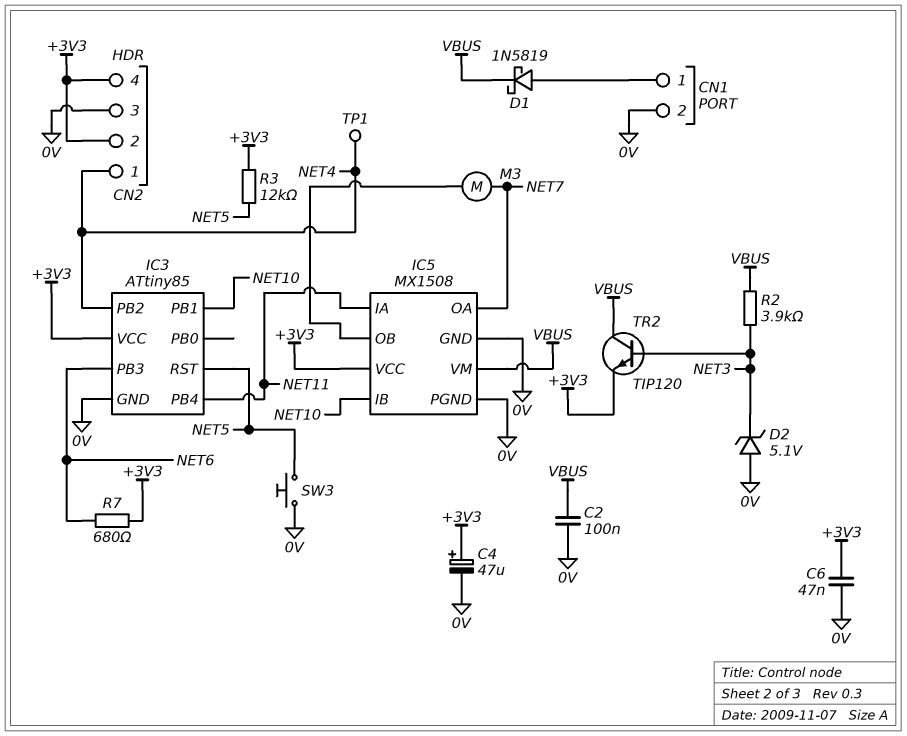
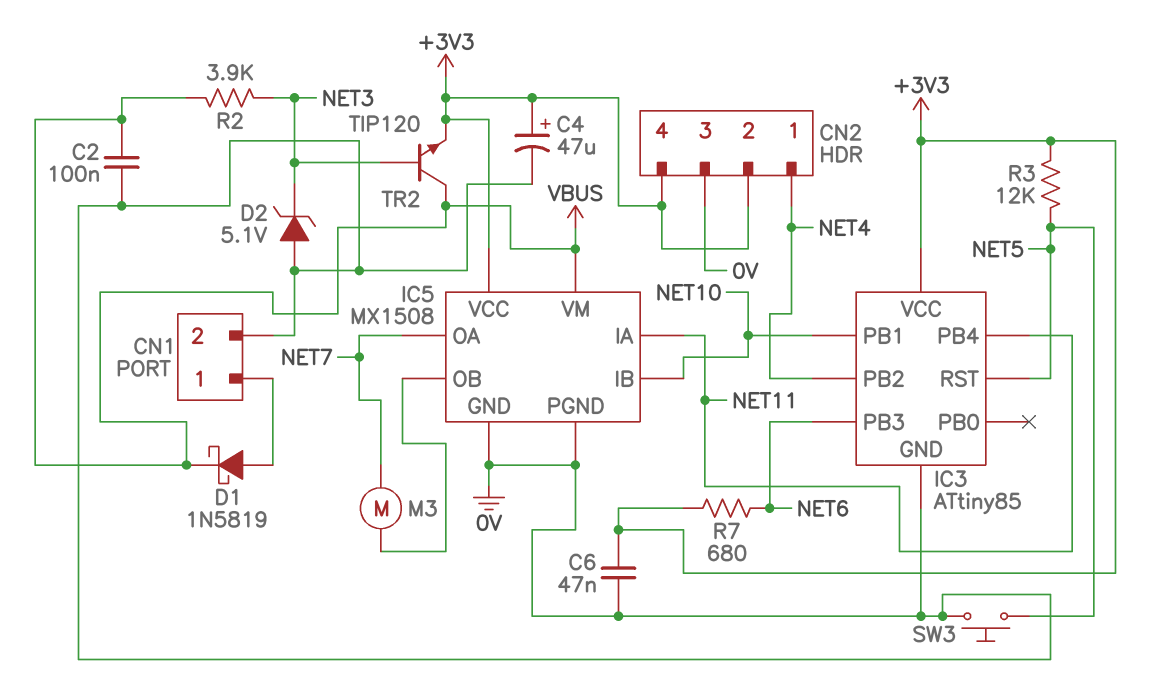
TP1: test point (NET4) -> none

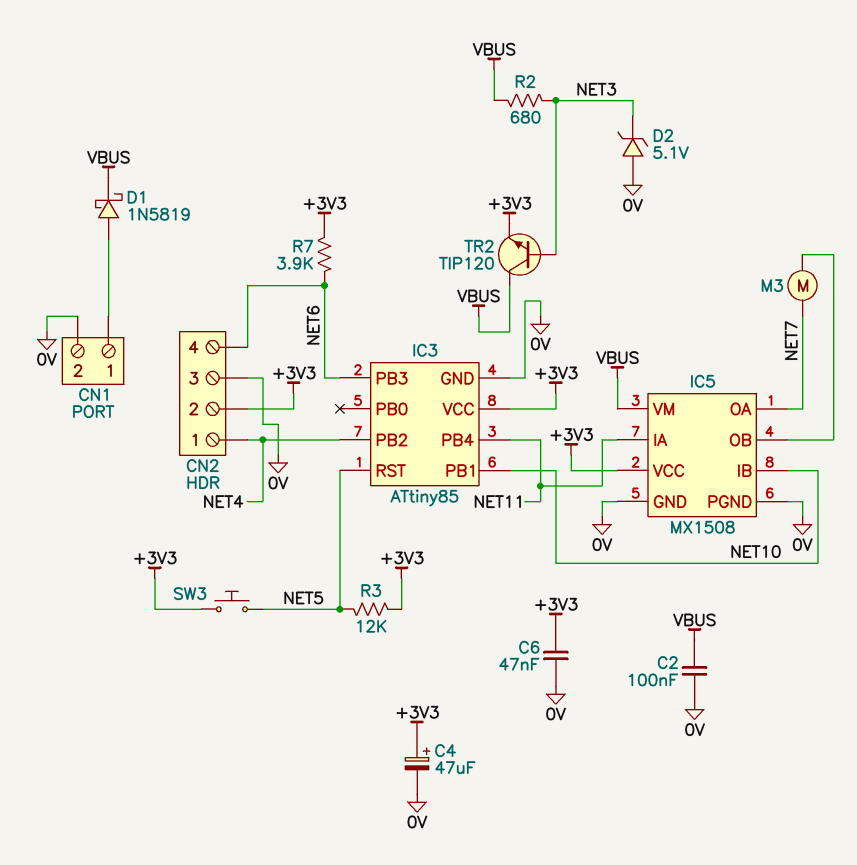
CN2 pin 4: +3V3 -> NET6
R2: 3.9k (NET3, VBUS) -> 680 (NET3, VBUS)
R7: 680 (+3V3, NET6) -> 3.9k (+3V3, NET6)
SW3: button (0V, NET5) -> button (+3V3, NET5)

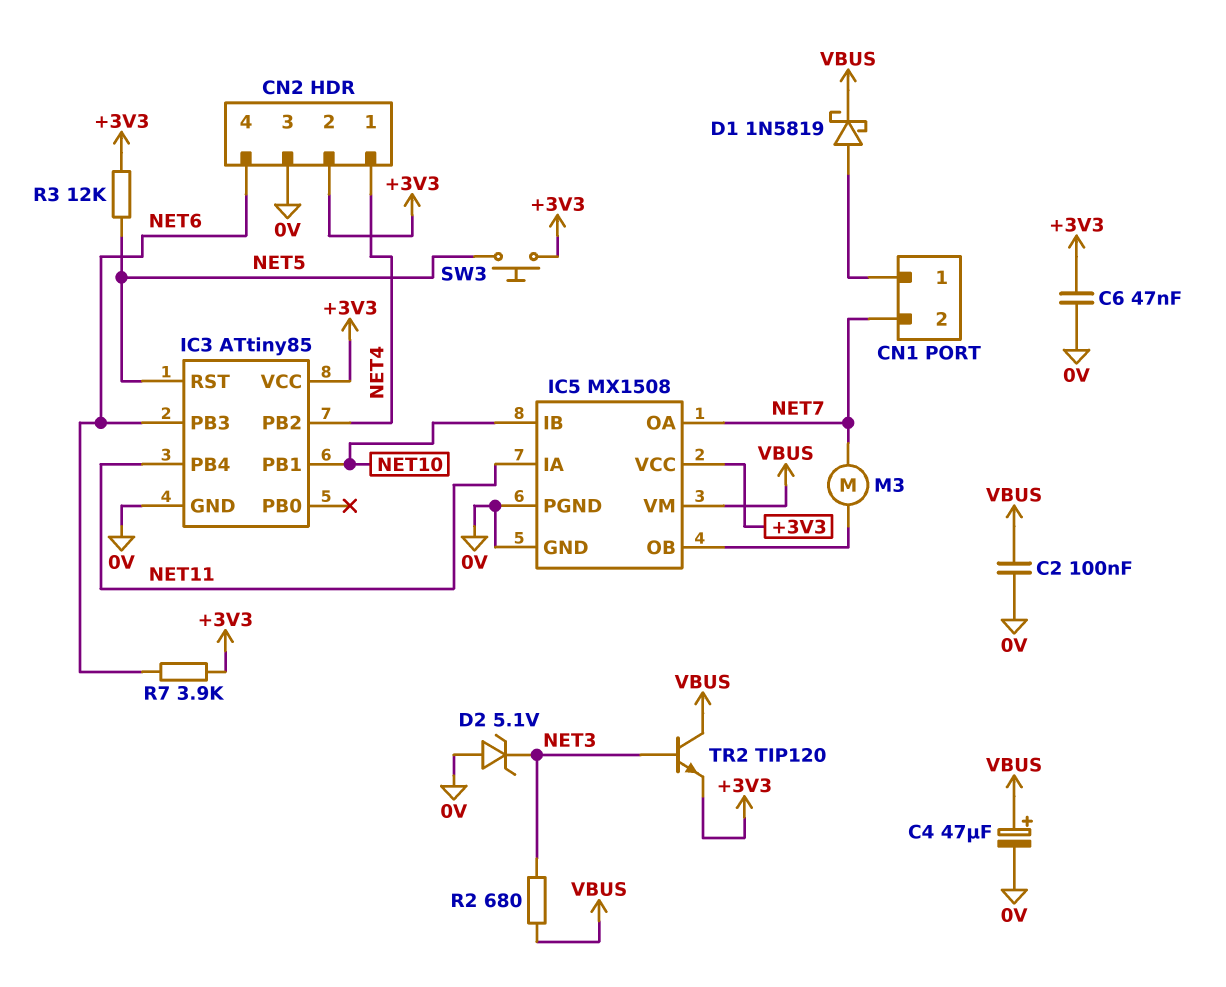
C4: 47uF (plus +3V3, minus 0V) -> 47uF (plus VBUS, minus 0V)
CN1 pin 2: 0V -> NET7

